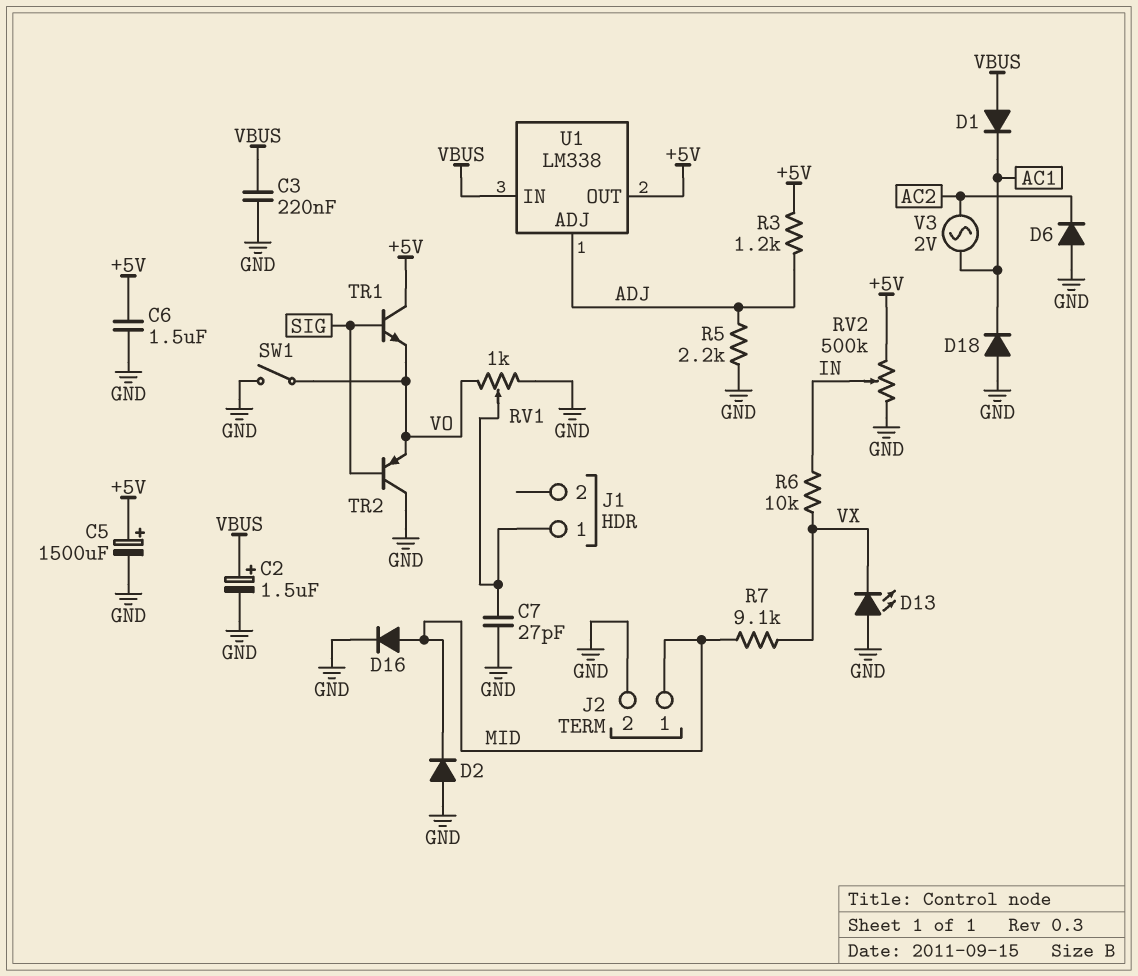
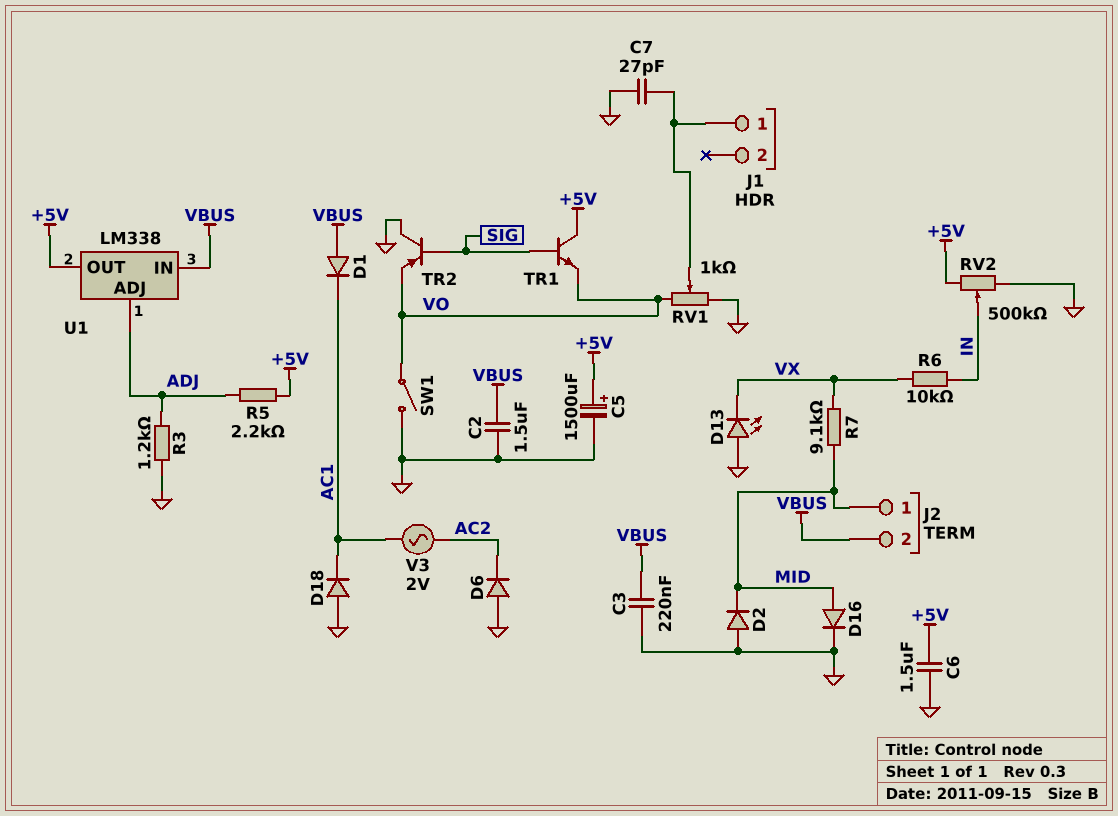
C2: 1.5uF (plus VBUS, minus GND) -> 1.5uF (GND, VBUS)
J2 pin 2: GND -> VBUS
R3: 1.2k (+5V, ADJ) -> 1.2k (ADJ, GND)
R5: 2.2k (ADJ, GND) -> 2.2k (+5V, ADJ)

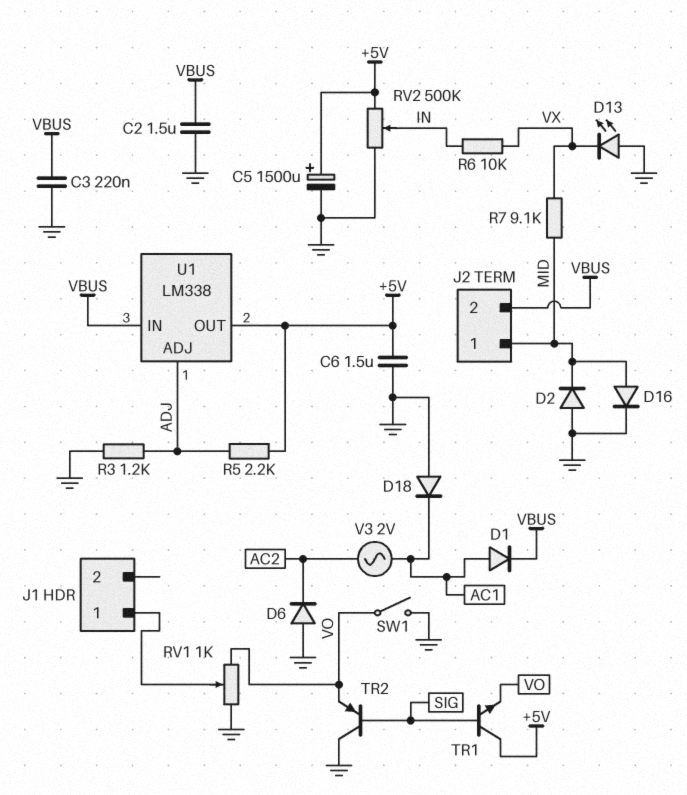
C7: 27pF (GND, J1/1) -> none
D1: diode (A VBUS, K AC1) -> diode (A AC1, K VBUS)

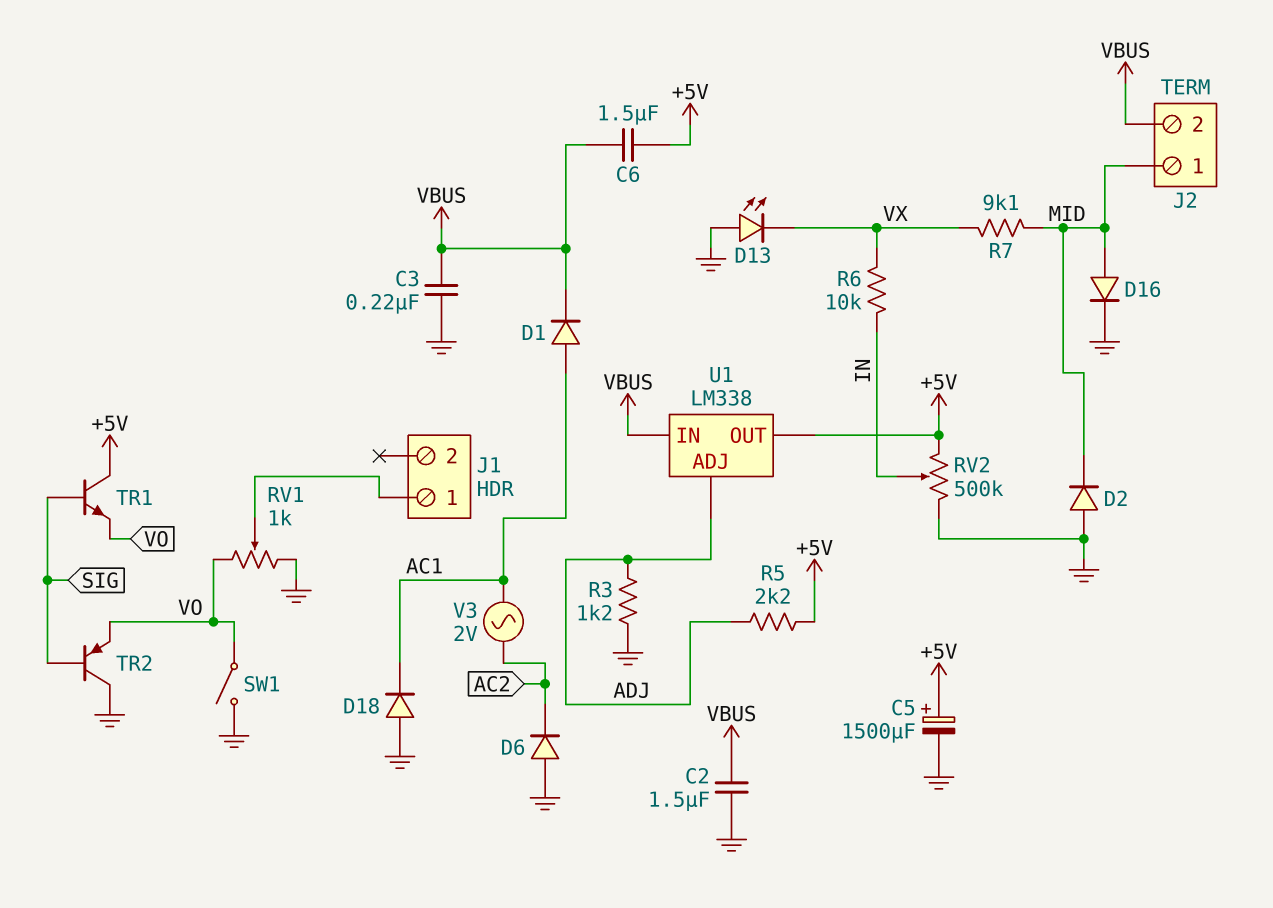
C6: 1.5uF (+5V, GND) -> 1.5uF (+5V, VBUS)

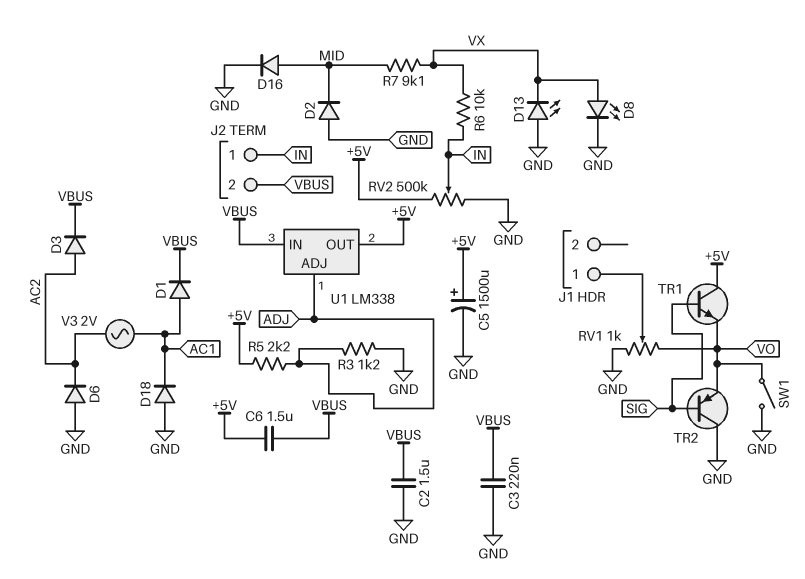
D3: none -> diode (A AC2, K VBUS)
D8: none -> LED (A VX, K GND)
J2 pin 1: MID -> IN

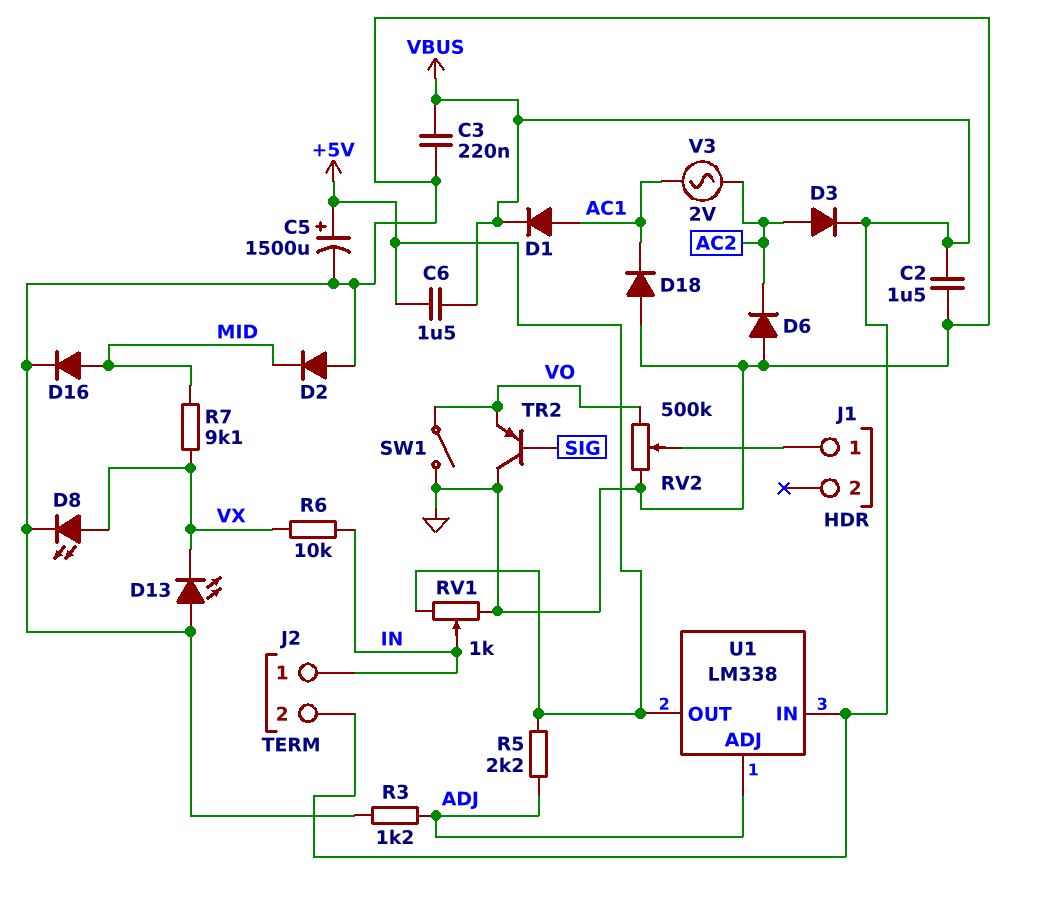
RV1: 1k (GND, VO, wiper J1/1) -> 1k (+5V, GND, wiper IN)
RV2: 500k (+5V, GND, wiper IN) -> 500k (GND, VO, wiper J1/1)
TR1: NPN (B SIG, C +5V, E VO) -> none

